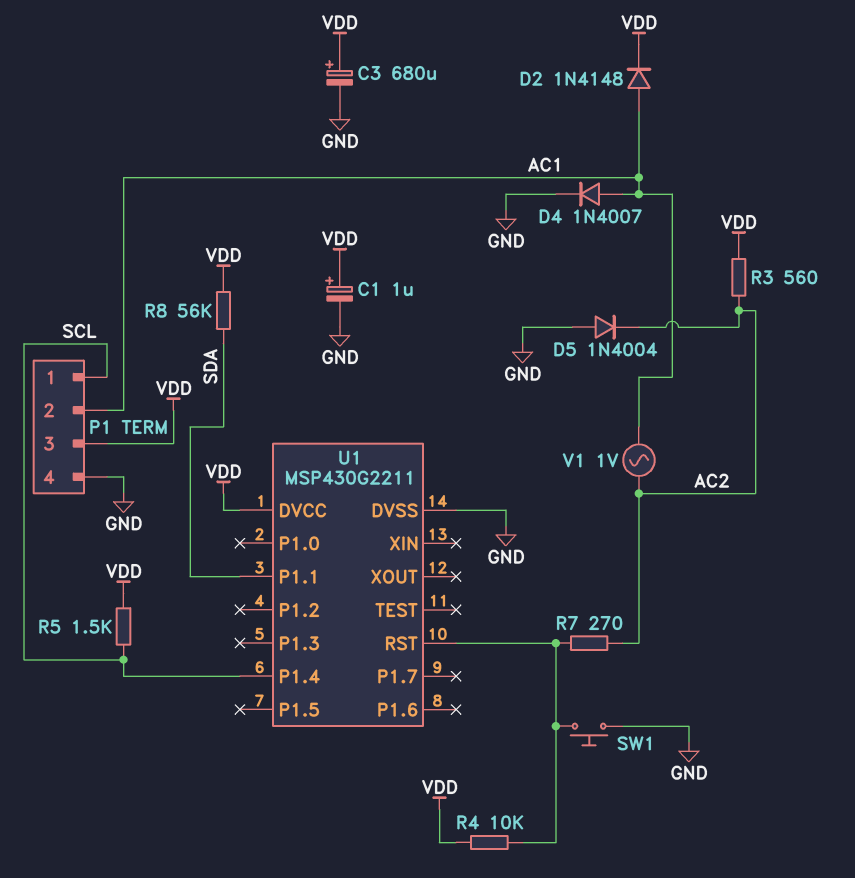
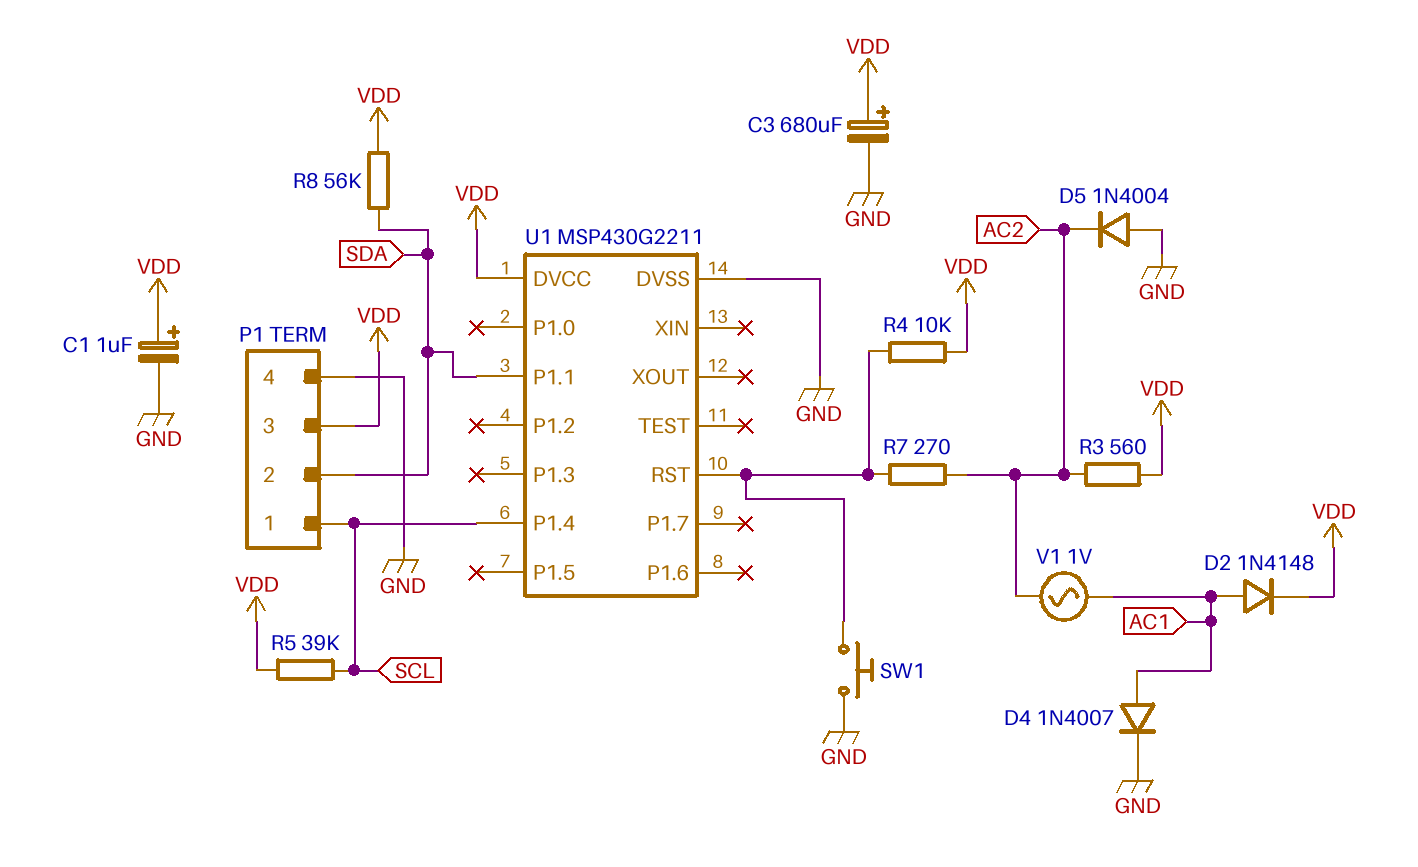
P1 pin 2: AC1 -> SDA
R5: 1.5k (SCL, VDD) -> 39k (SCL, VDD)

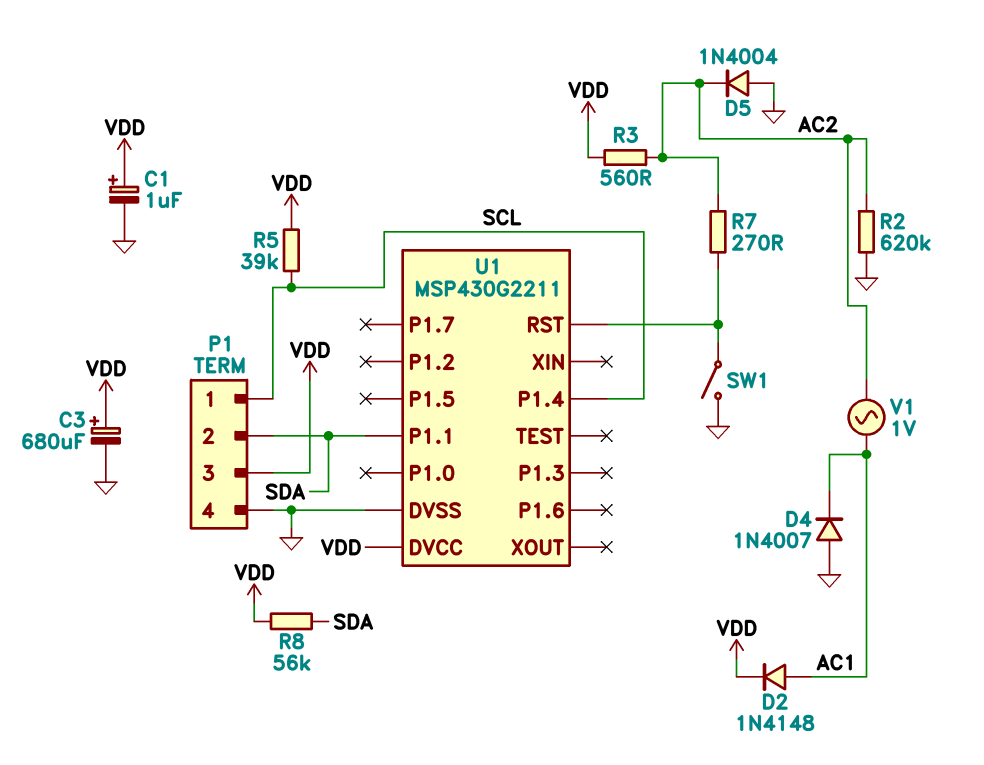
D4: diode 1N4007 (A AC1, K GND) -> diode 1N4007 (A GND, K AC1)
R2: none -> 620k (AC2, GND)
R4: 10k (U1/RST, VDD) -> none
SW1: button (GND, U1/RST) -> switch (GND, U1/RST)

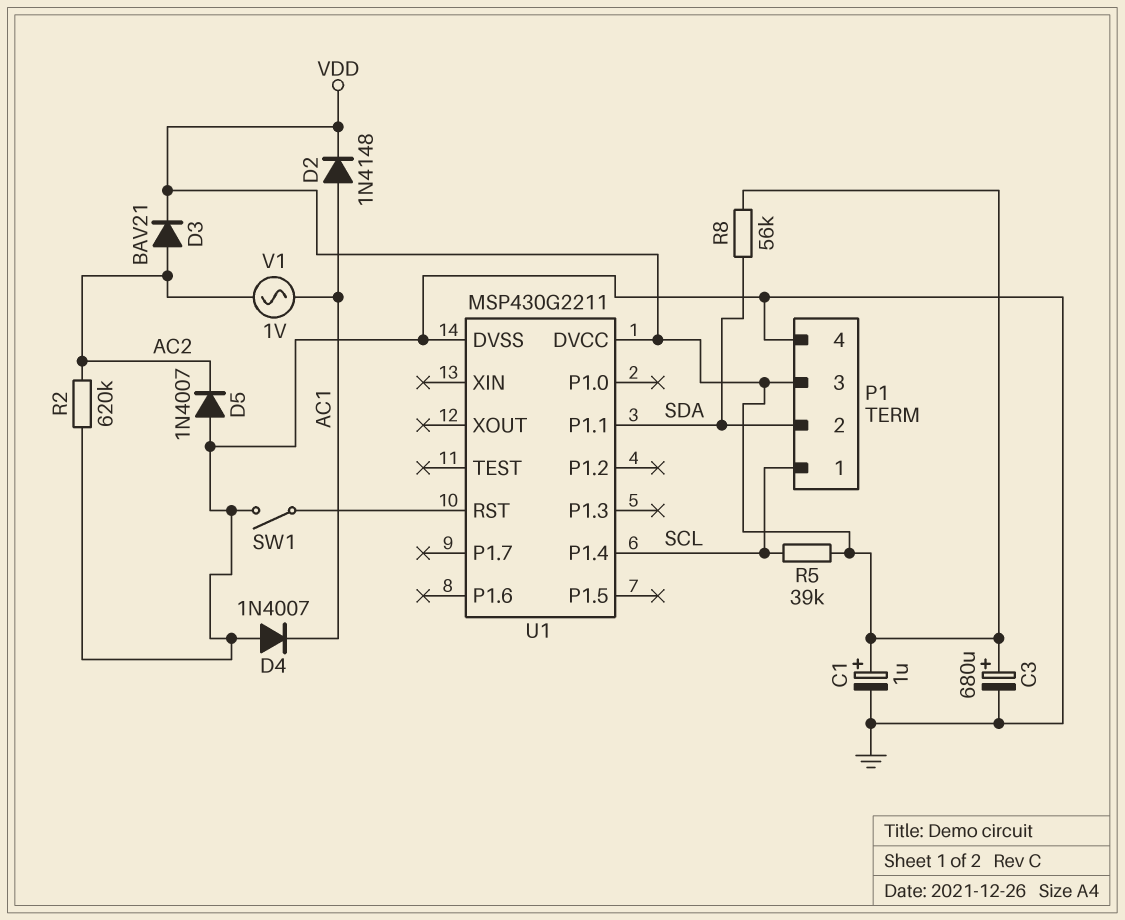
D3: none -> diode BAV21 (A AC2, K VDD)
D5: diode 1N4004 (A GND, K AC2) -> diode 1N4007 (A GND, K AC2)
R3: 560 (AC2, VDD) -> none
R7: 270 (AC2, U1/RST) -> none

